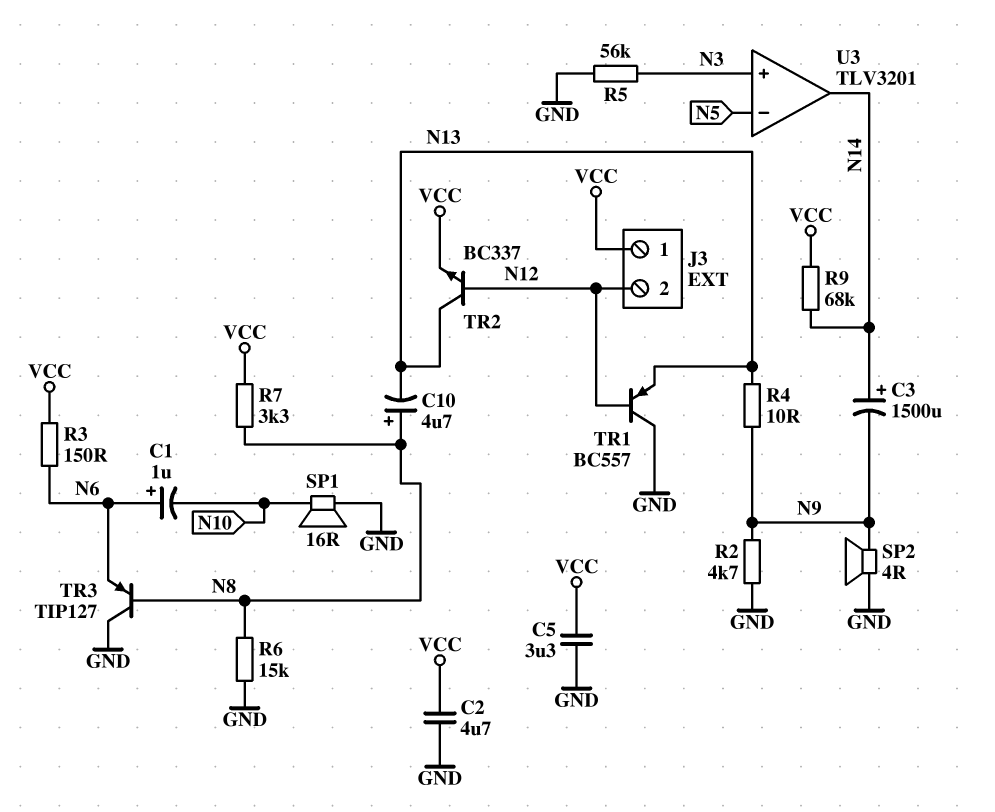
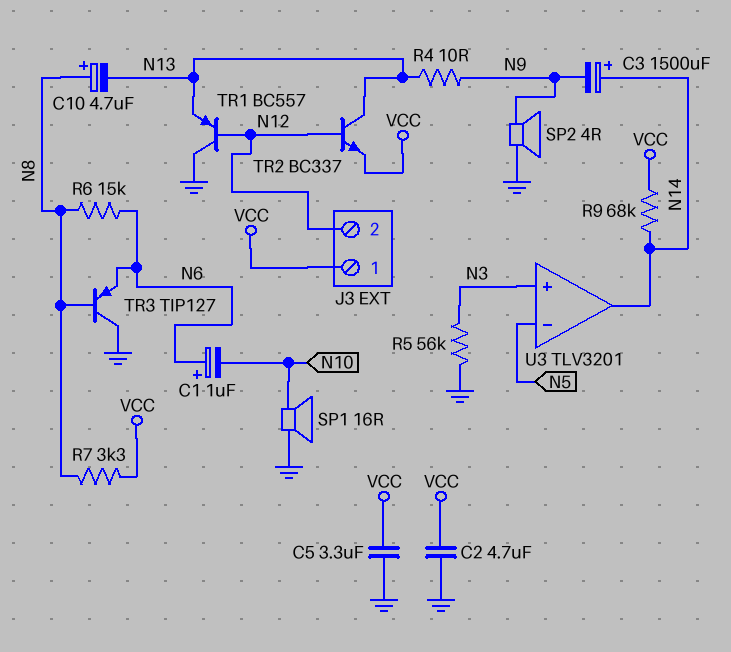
R2: 4.7k (GND, N9) -> none
R3: 150 (N6, VCC) -> none
R6: 15k (GND, N8) -> 15k (N6, N8)

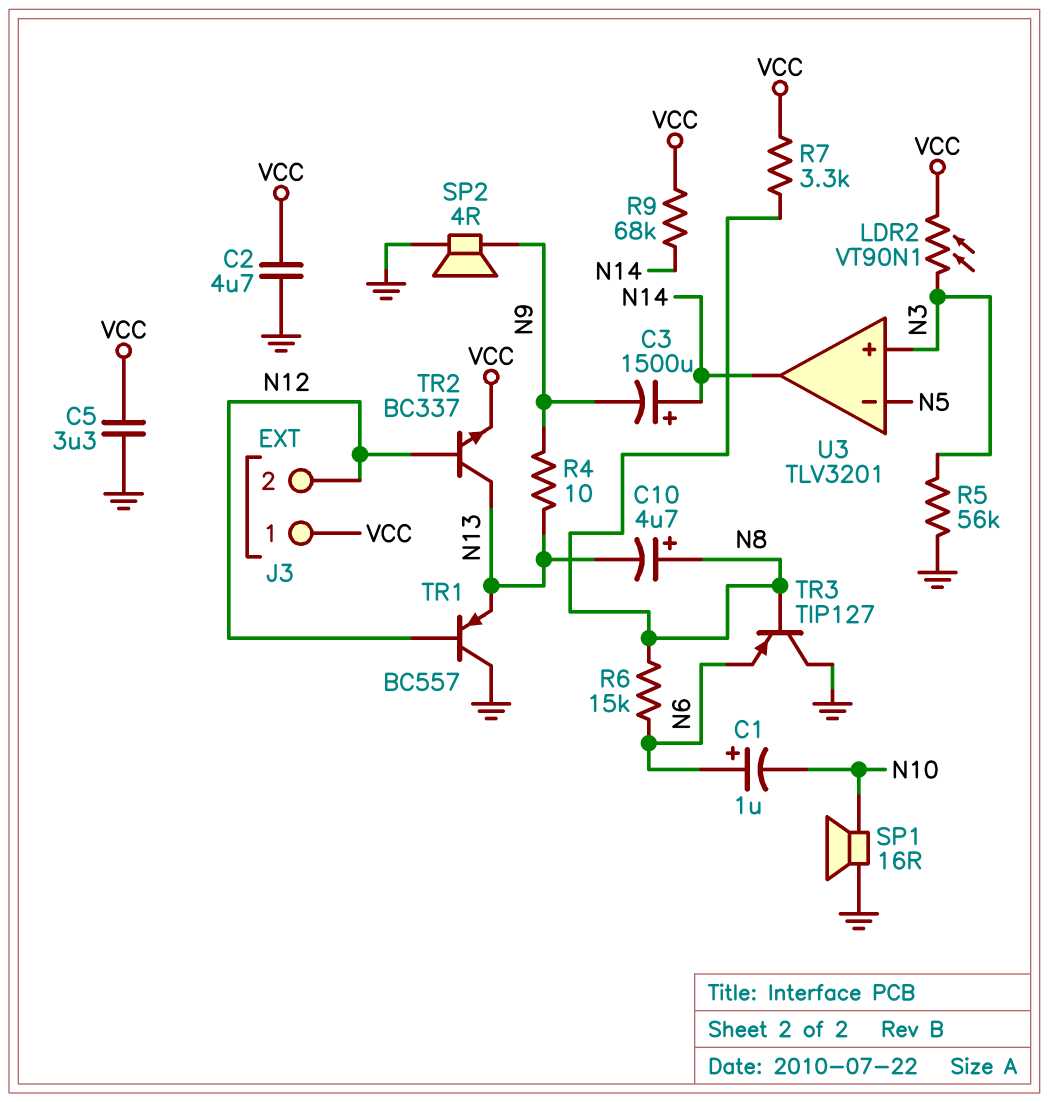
LDR2: none -> VT90N1 (N3, VCC)

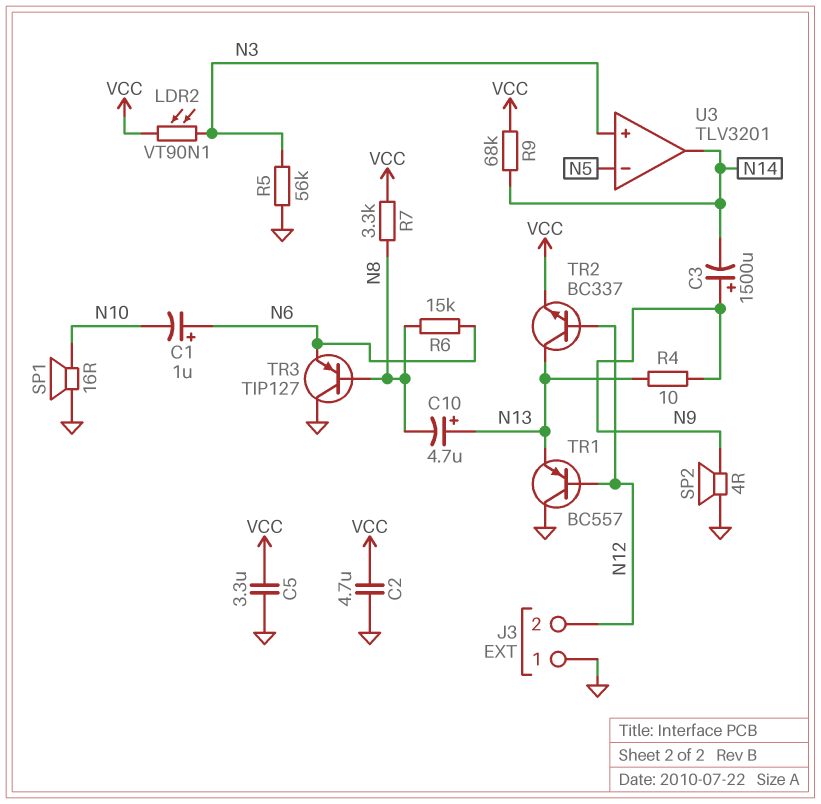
C3: 1500uF (plus N14, minus N9) -> 1500uF (plus N9, minus N14)
C10: 4.7uF (plus N8, minus N13) -> 4.7uF (plus N13, minus N8)
J3 pin 1: VCC -> GND

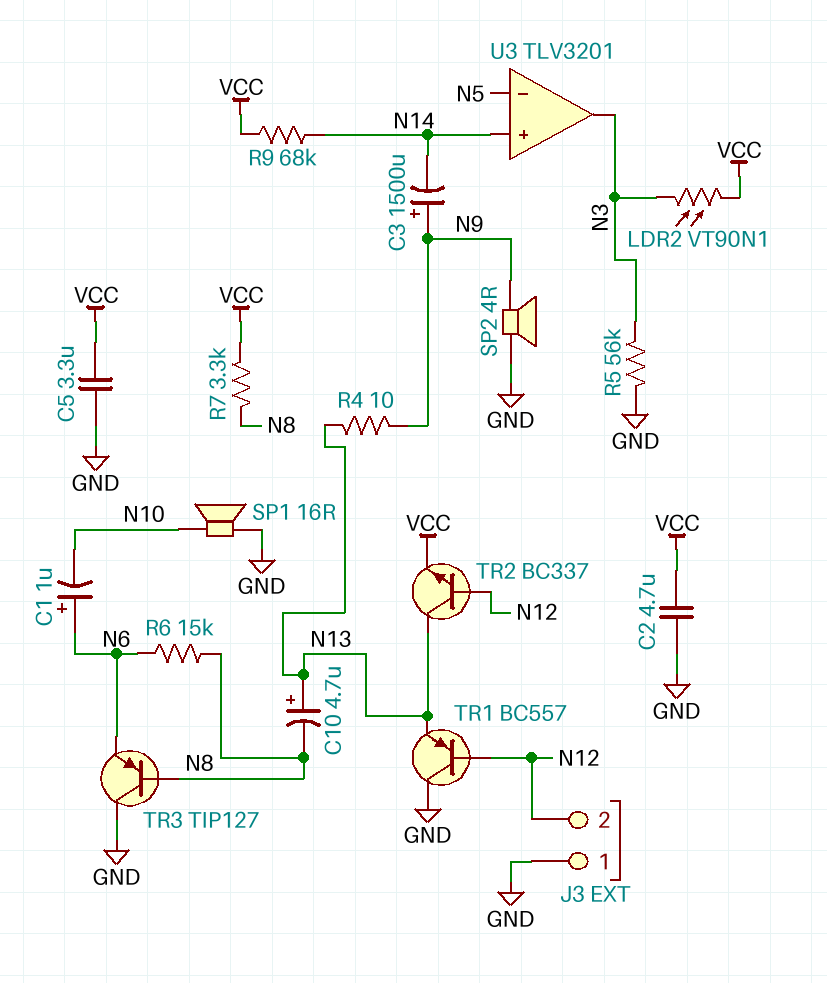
U3 pin in+: N3 -> N14
U3 pin out: N14 -> N3

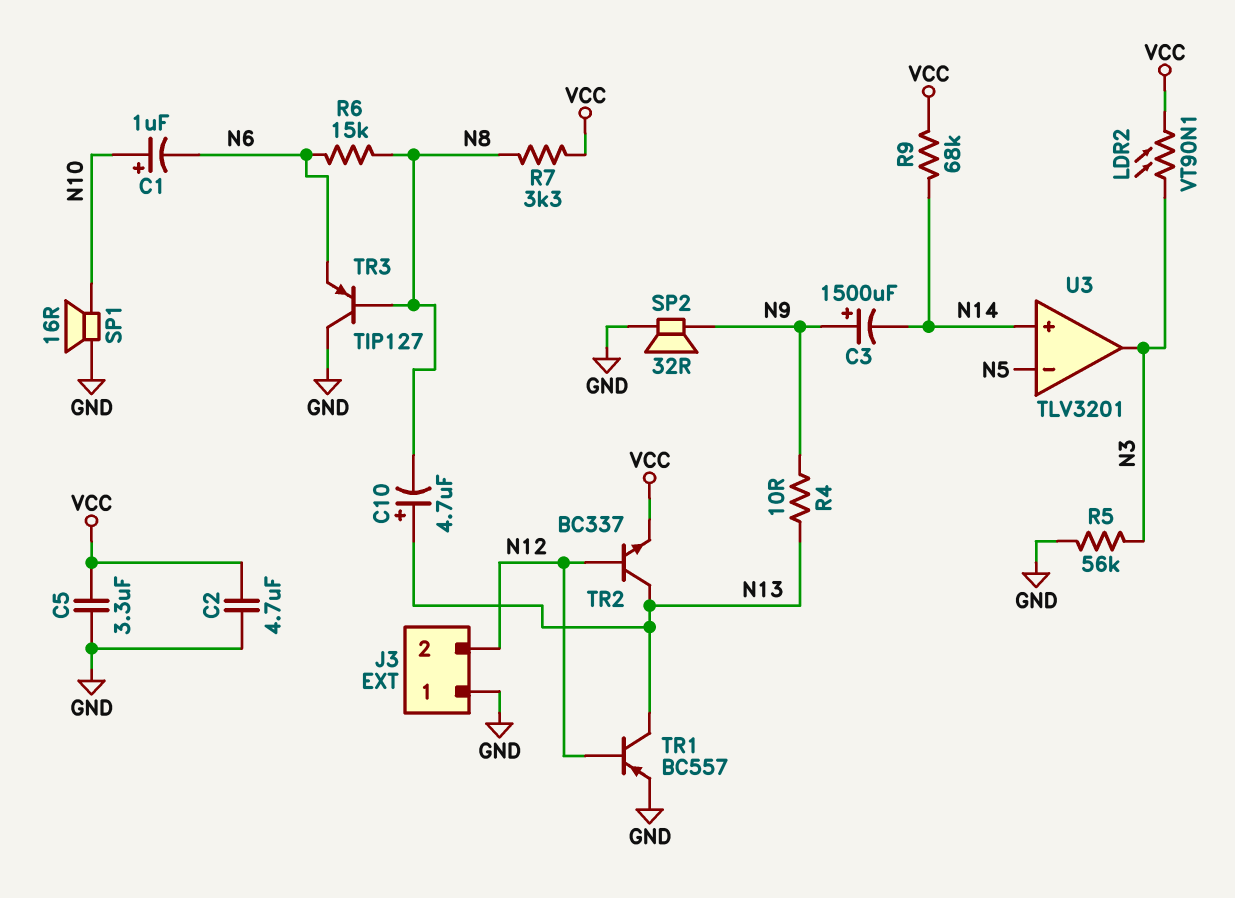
C1: 1uF (plus N6, minus N10) -> 1uF (plus N10, minus N6)
SP2: speaker 4R (GND, N9) -> speaker 32R (GND, N9)
TR1: PNP BC557 (B N12, C GND, E N13) -> PNP BC557 (B N12, C N13, E GND)

